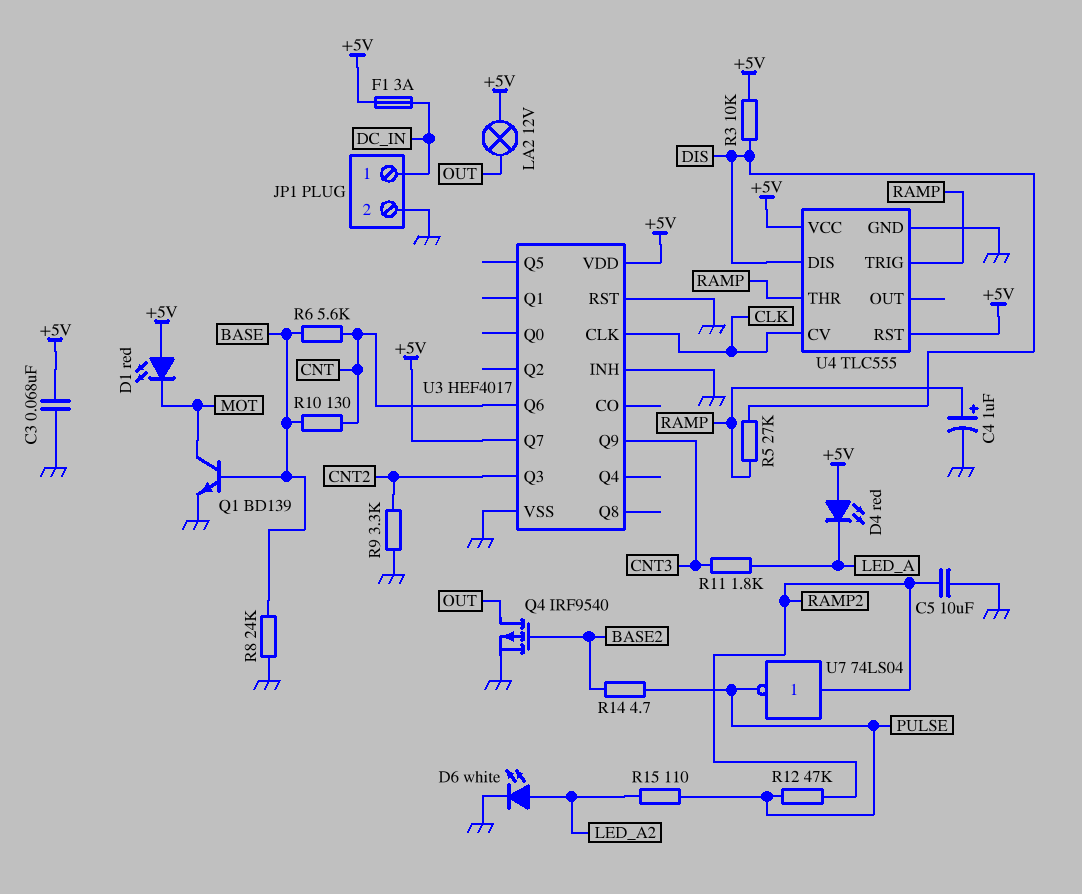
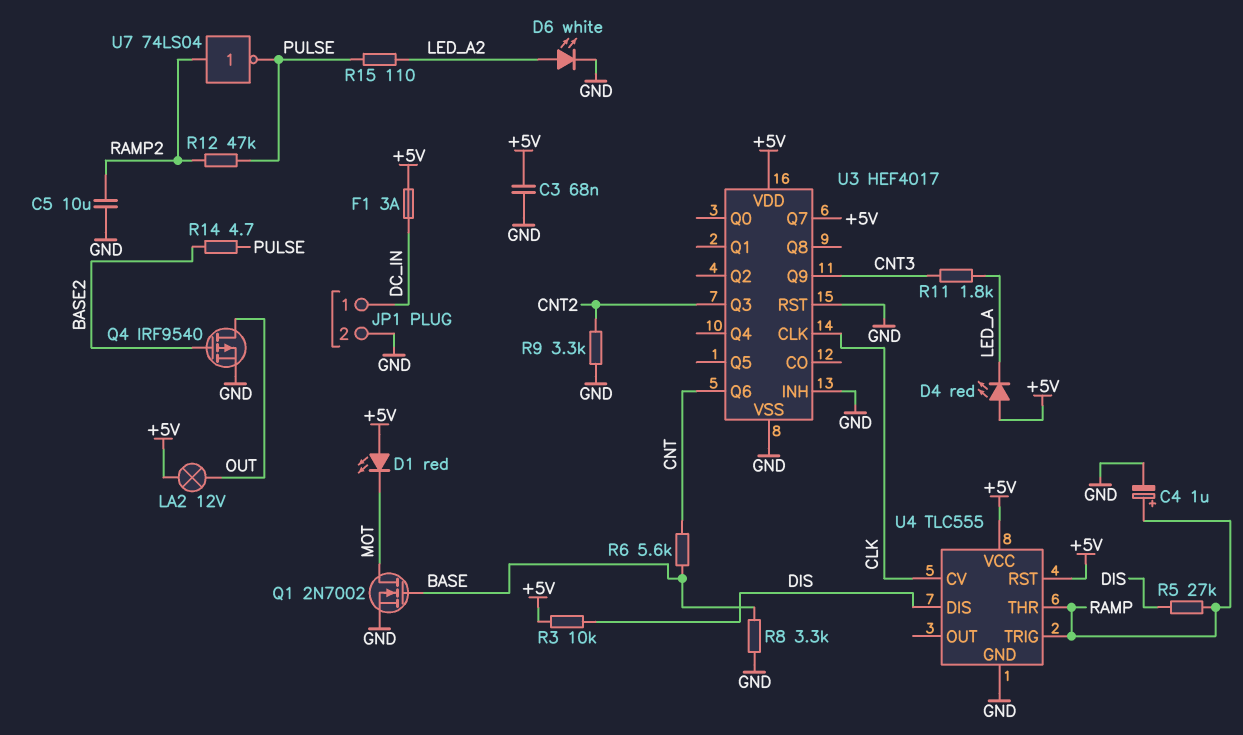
Q1: NPN BD139 (B BASE, C MOT, E GND) -> NMOS 2N7002 (G BASE, D MOT, S GND)
R8: 24k (BASE, GND) -> 3.3k (BASE, GND)
R10: 130 (BASE, CNT) -> none

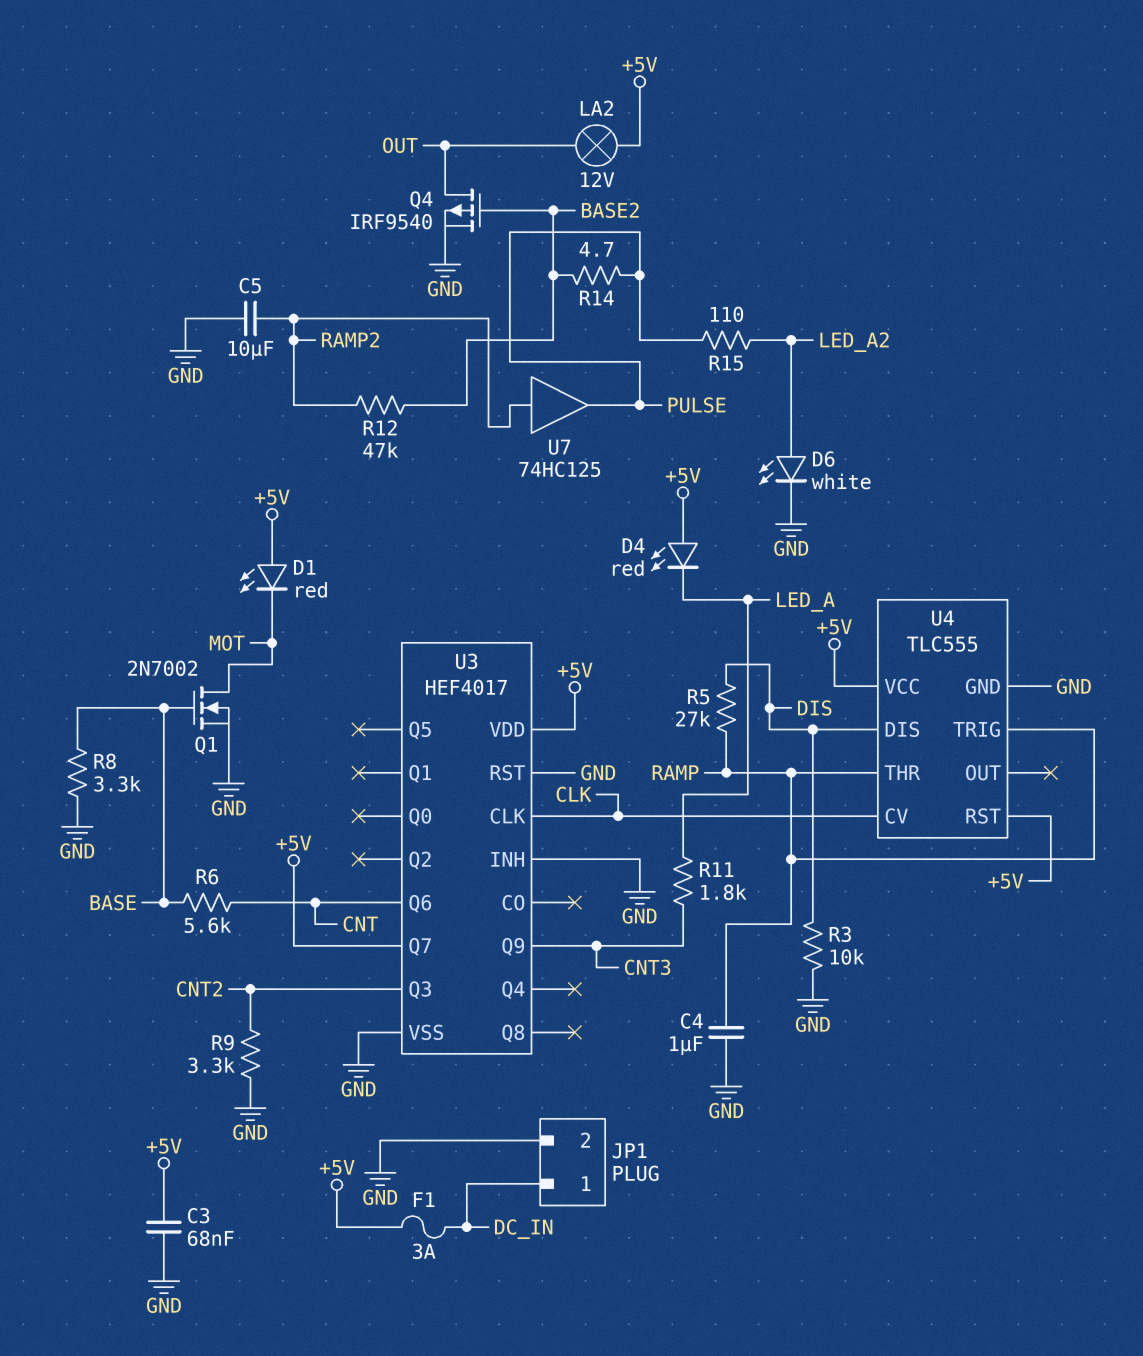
C4: 1uF (plus RAMP, minus GND) -> 1uF (GND, RAMP)
R3: 10k (+5V, DIS) -> 10k (DIS, GND)
R12: 47k (PULSE, RAMP2) -> 47k (BASE2, RAMP2)
U7: NOT 74LS04 (in RAMP2, out PULSE) -> buffer 74HC125 (in RAMP2, out PULSE)

